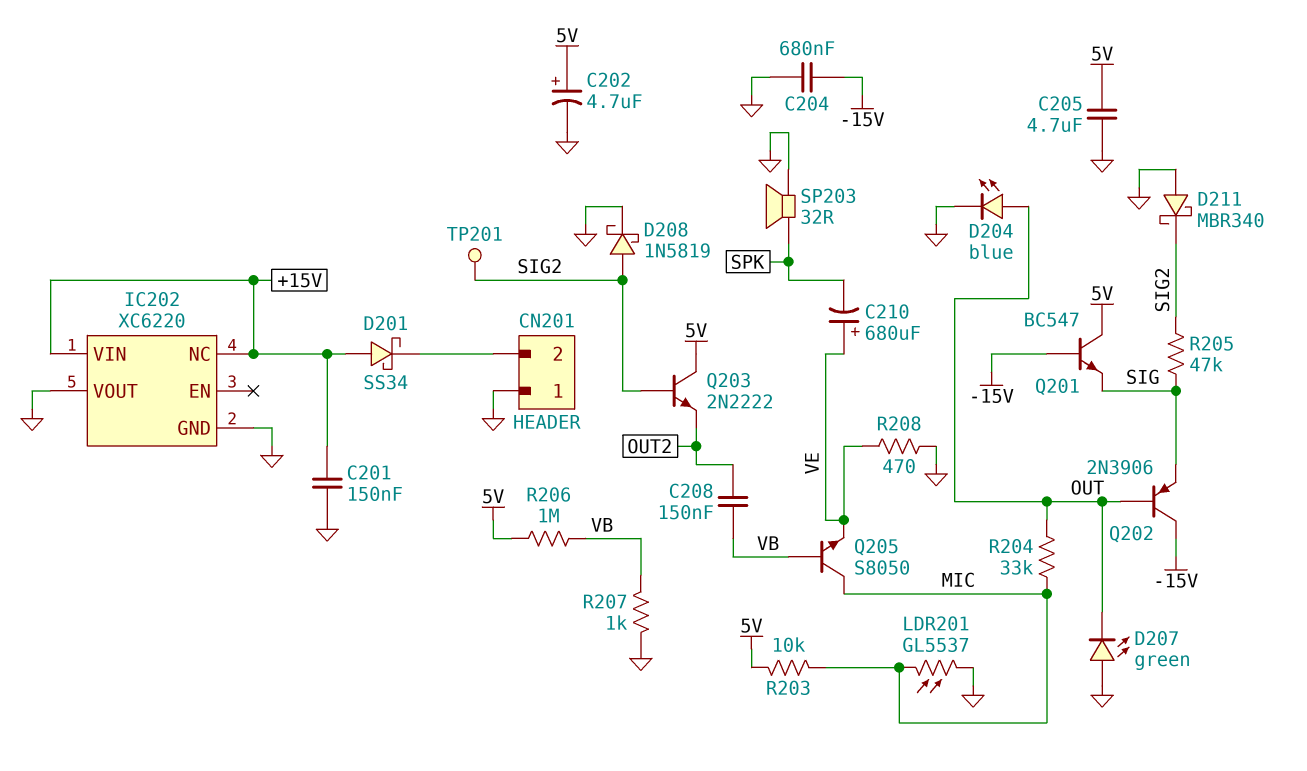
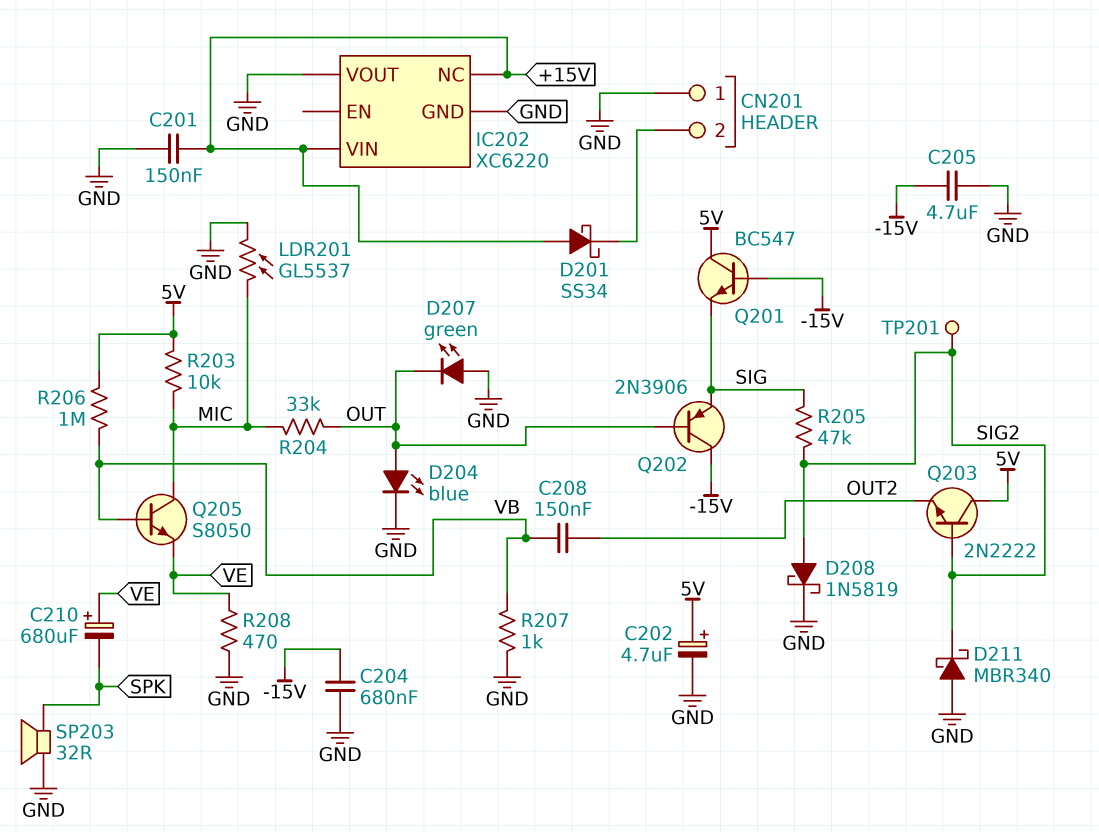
C205: 4.7uF (5V, GND) -> 4.7uF (-15V, GND)

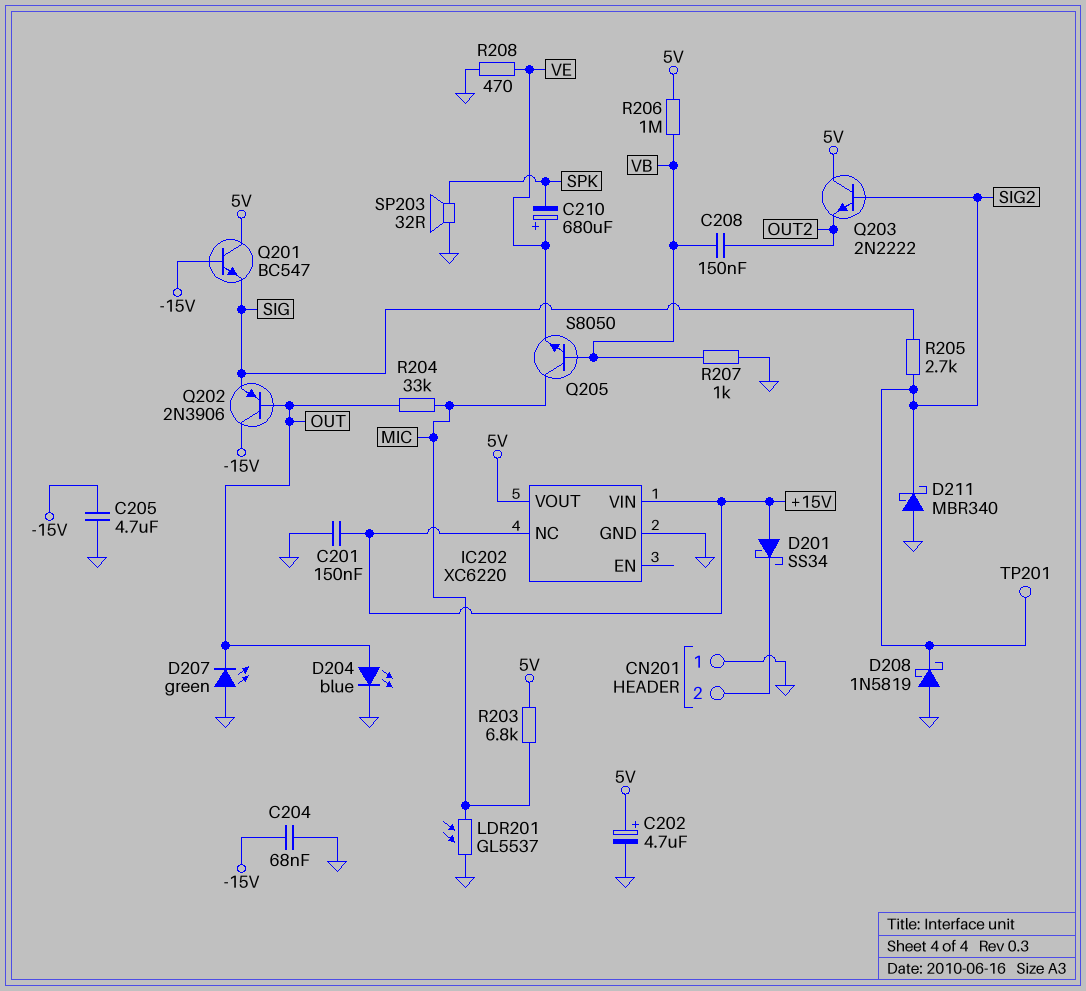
C204: 680nF (-15V, GND) -> 68nF (-15V, GND)
D208: schottky 1N5819 (A SIG2, K GND) -> schottky 1N5819 (A GND, K SIG2)
IC202 pin VOUT: GND -> 5V
R203: 10k (5V, MIC) -> 6.8k (5V, MIC)
R205: 47k (SIG, SIG2) -> 2.7k (SIG, SIG2)

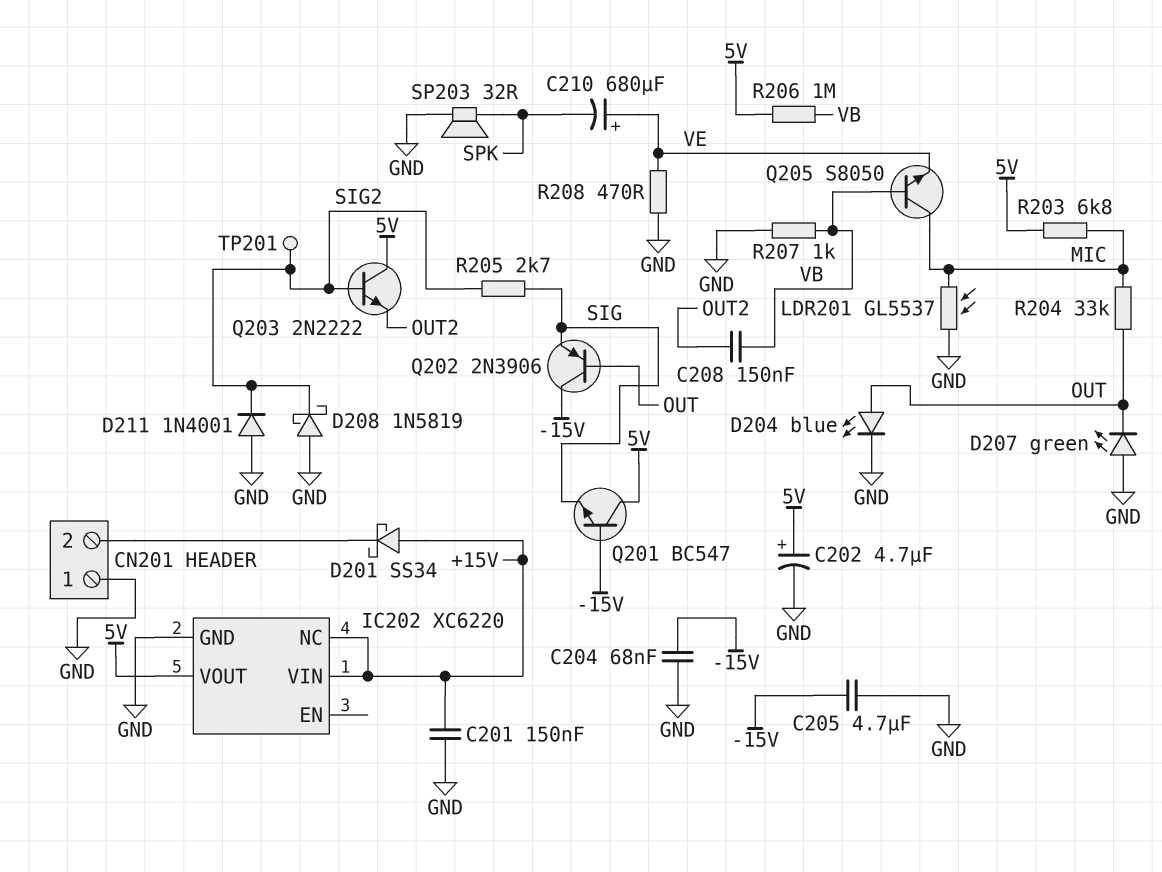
D211: schottky MBR340 (A GND, K SIG2) -> diode 1N4001 (A GND, K SIG2)

